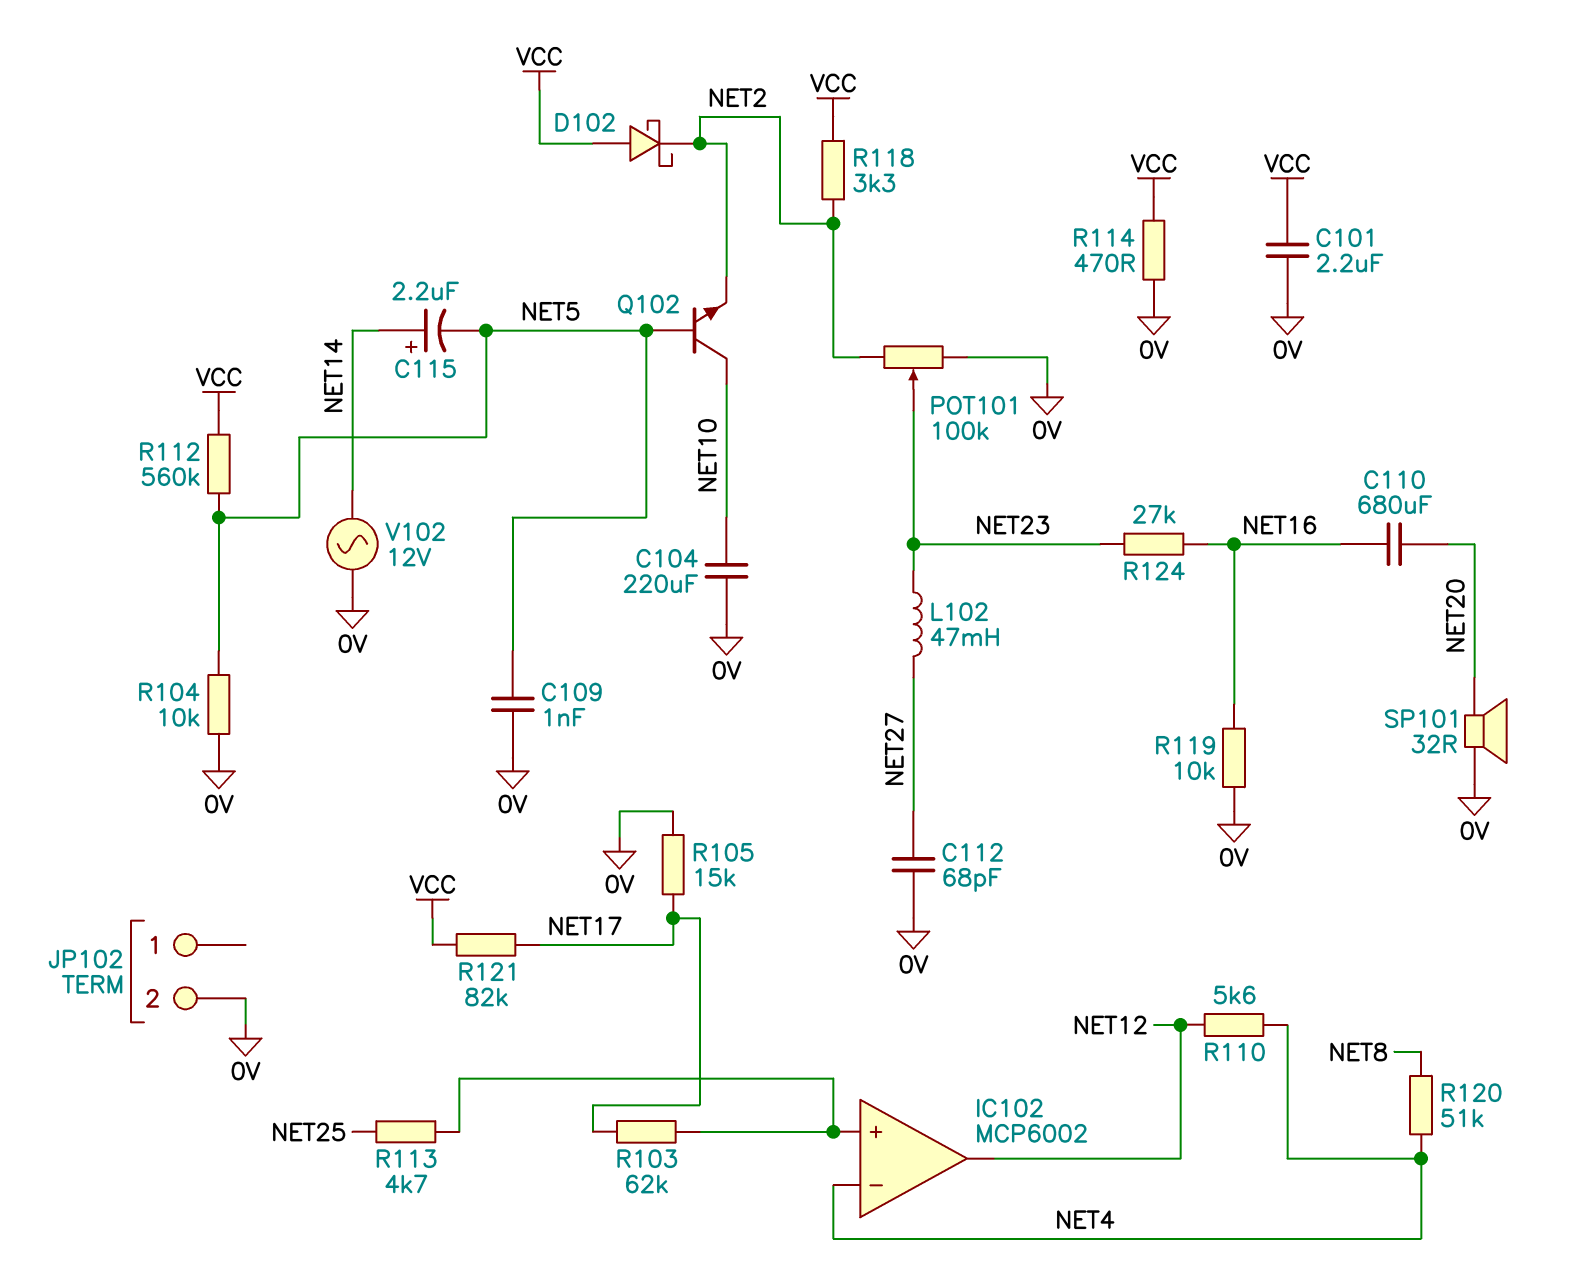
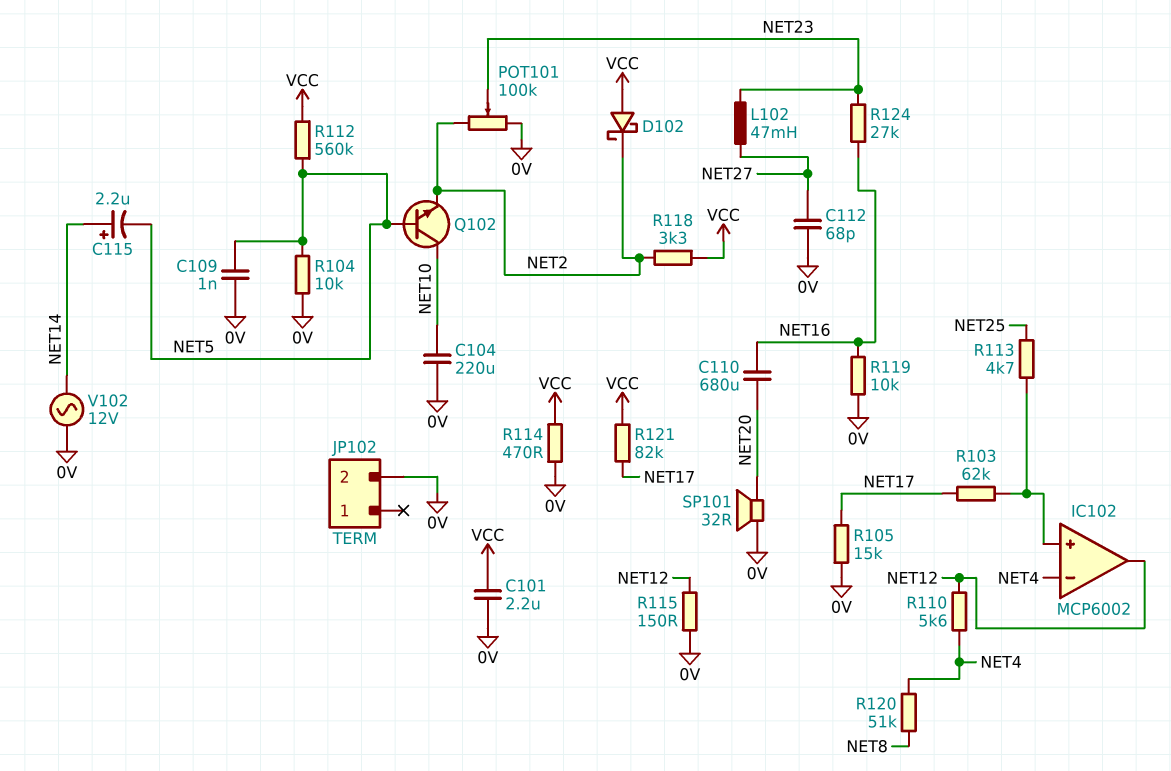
R115: none -> 150 (0V, NET12)

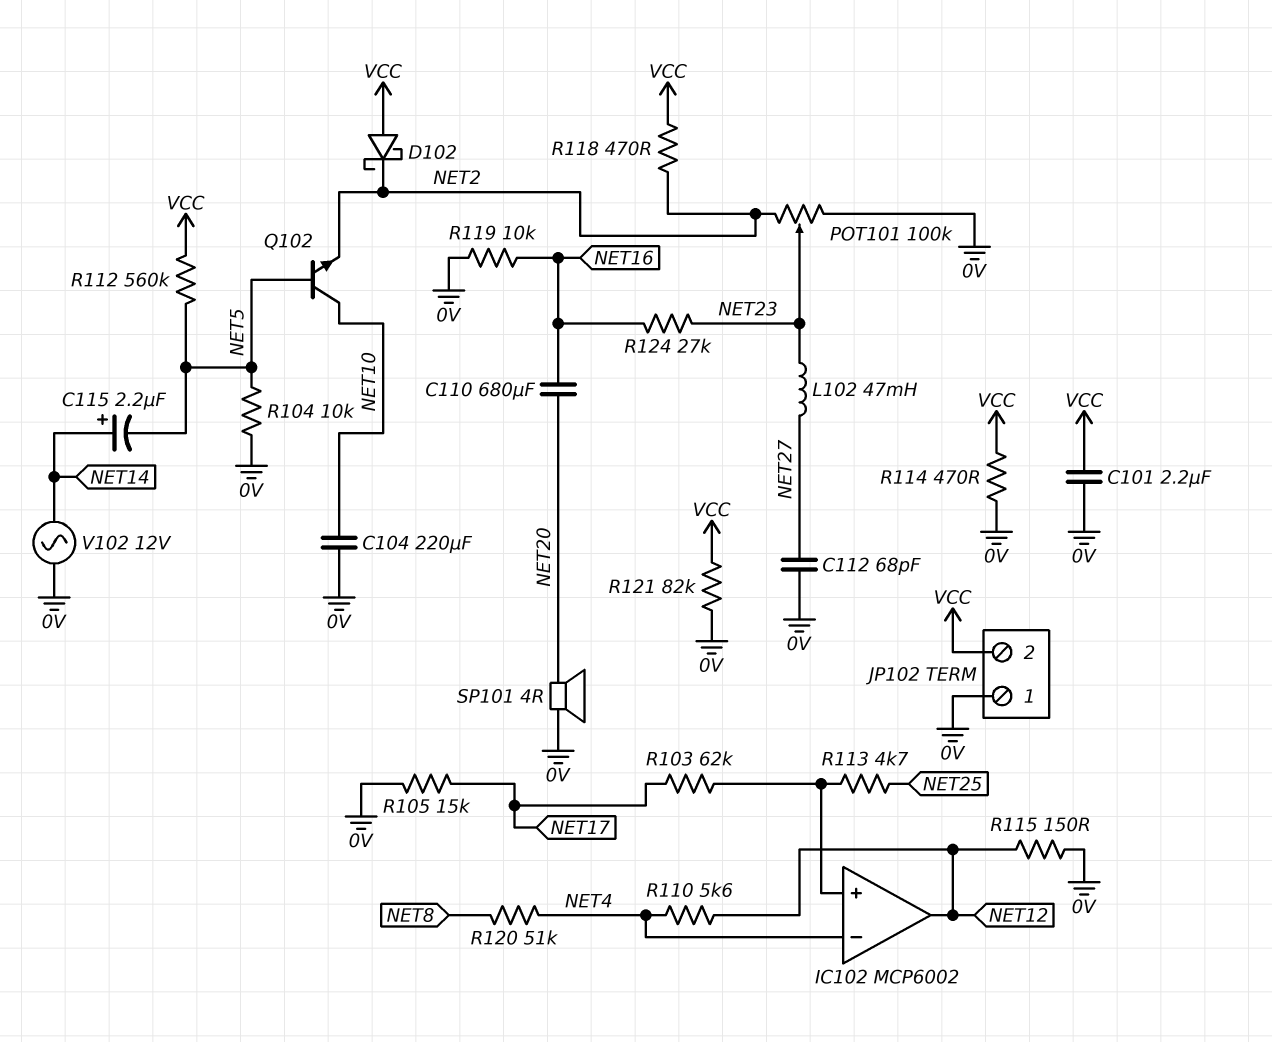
C109: 1nF (0V, NET5) -> none
JP102 pin 1: none -> 0V
JP102 pin 2: 0V -> VCC
R118: 3.3k (NET2, VCC) -> 470 (NET2, VCC)
R121: 82k (NET17, VCC) -> 82k (0V, VCC)
SP101: speaker 32R (0V, NET20) -> speaker 4R (0V, NET20)

